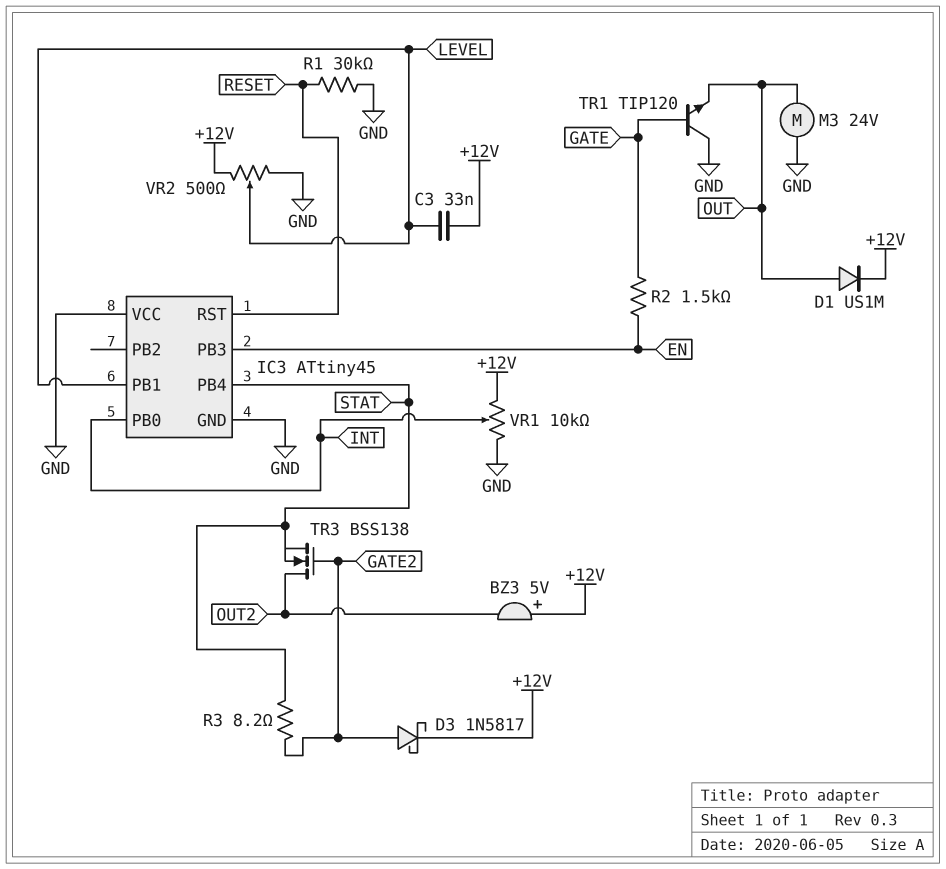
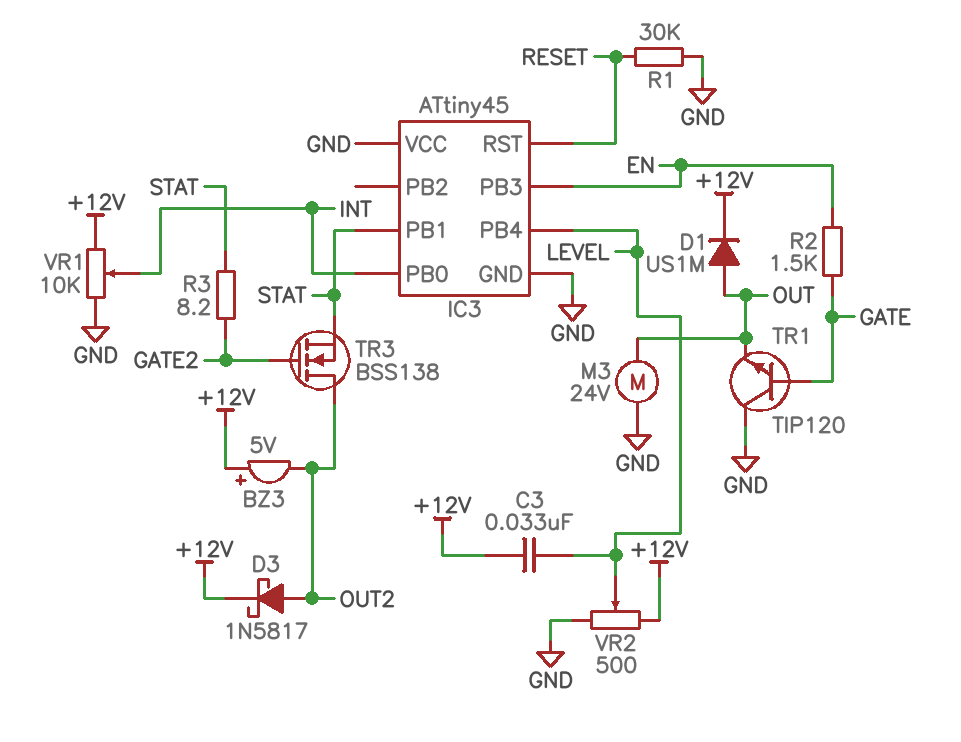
D3: schottky 1N5817 (A GATE2, K +12V) -> schottky 1N5817 (A OUT2, K +12V)
IC3 pin PB1: LEVEL -> STAT
IC3 pin PB4: STAT -> LEVEL

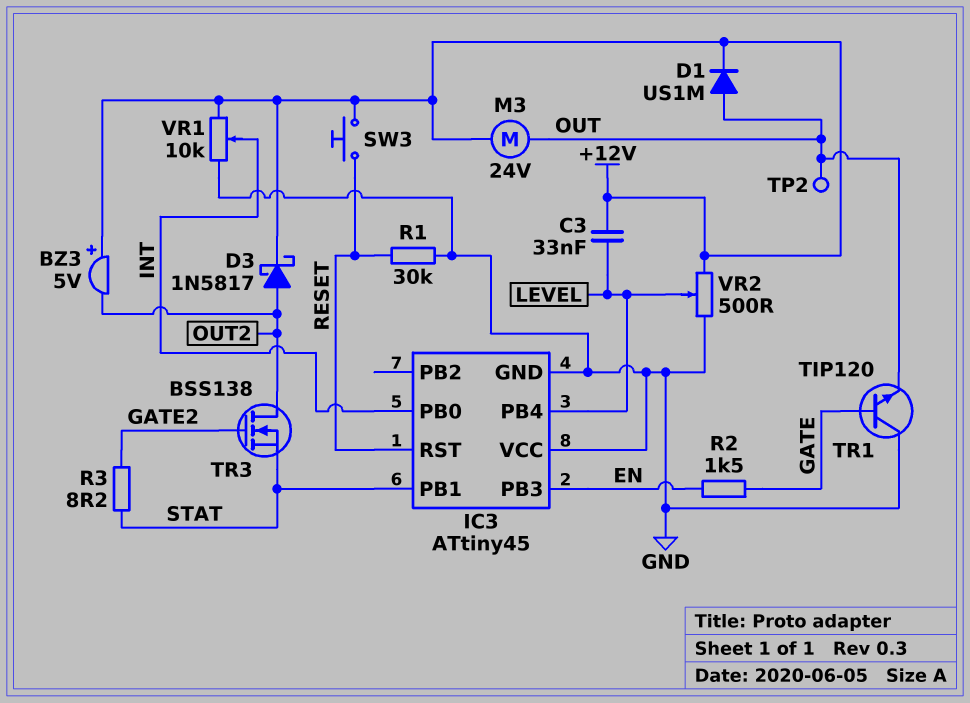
M3: motor 24V (GND, OUT) -> motor 24V (+12V, OUT)
SW3: none -> button (+12V, RESET)
TP2: none -> test point (OUT)

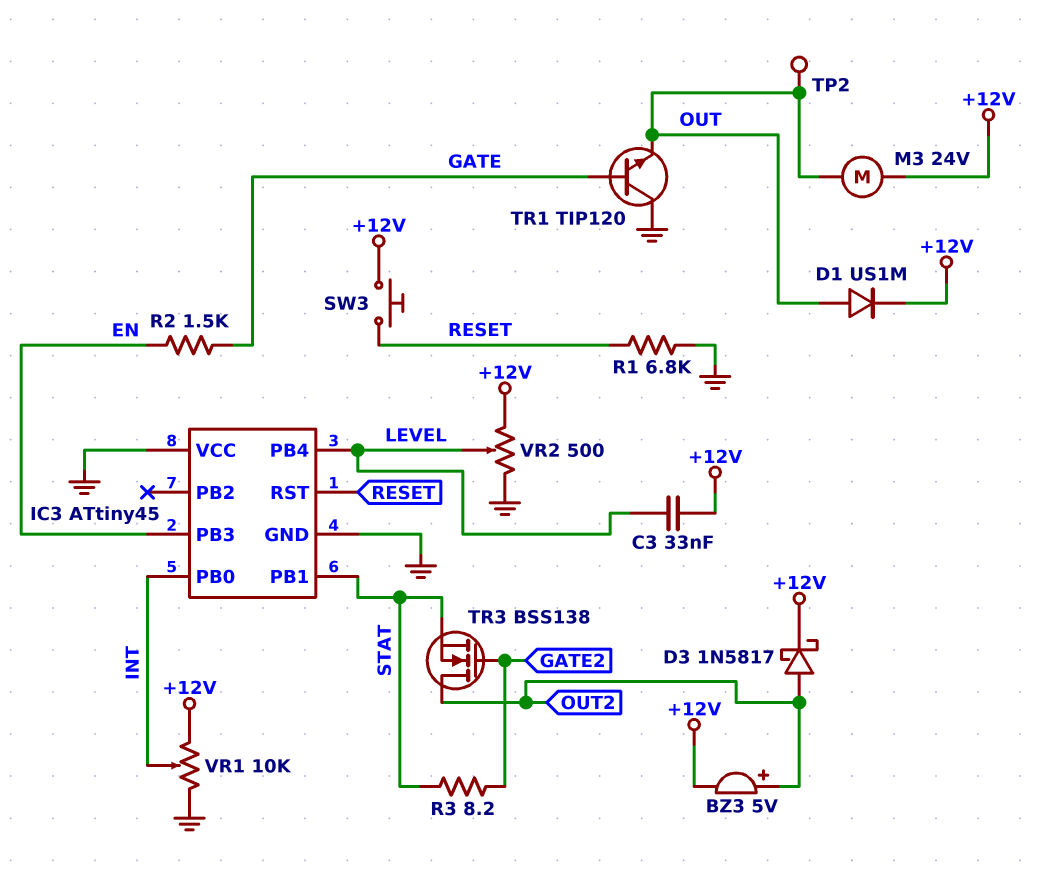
BZ3: buzzer 5V (plus +12V, minus OUT2) -> buzzer 5V (plus OUT2, minus +12V)
R1: 30k (GND, RESET) -> 6.8k (GND, RESET)

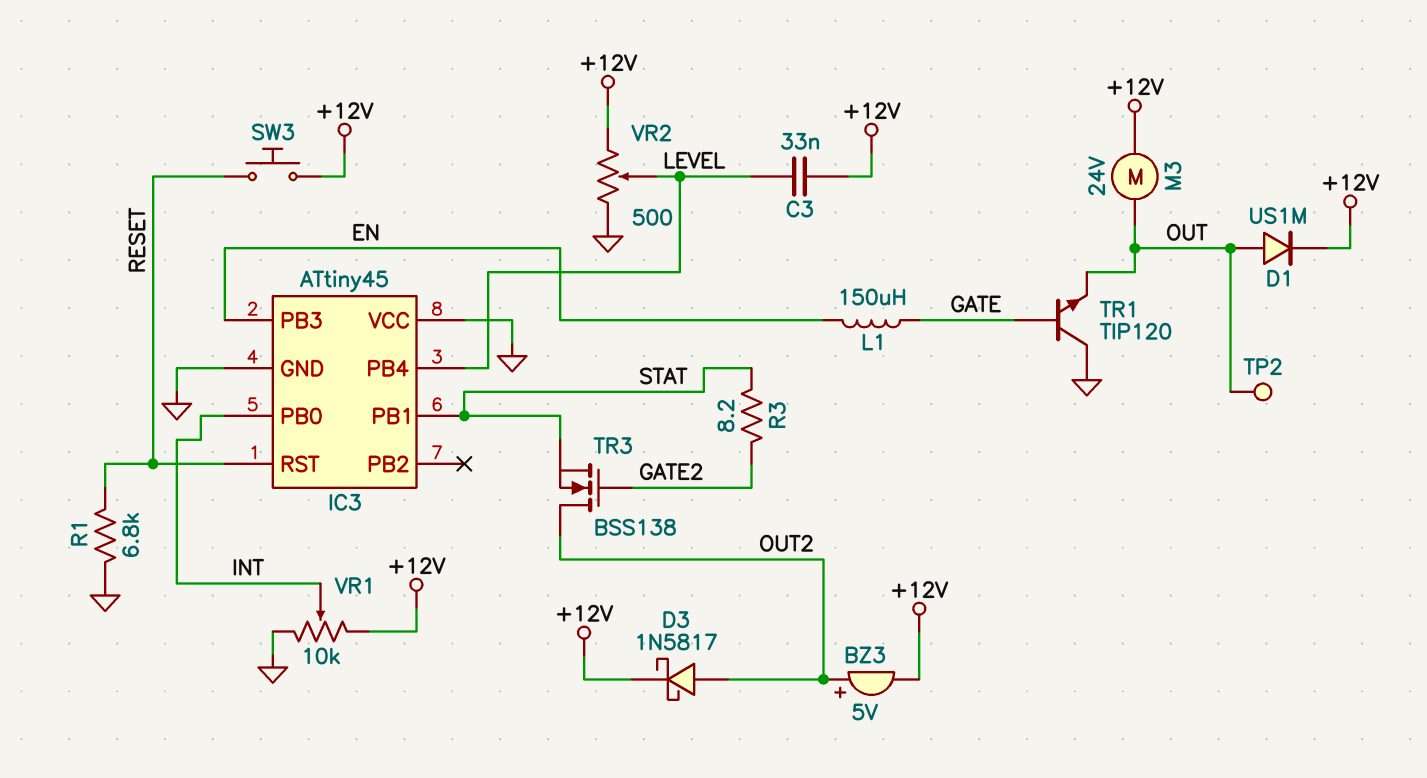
L1: none -> 150uH (EN, GATE)
R2: 1.5k (EN, GATE) -> none

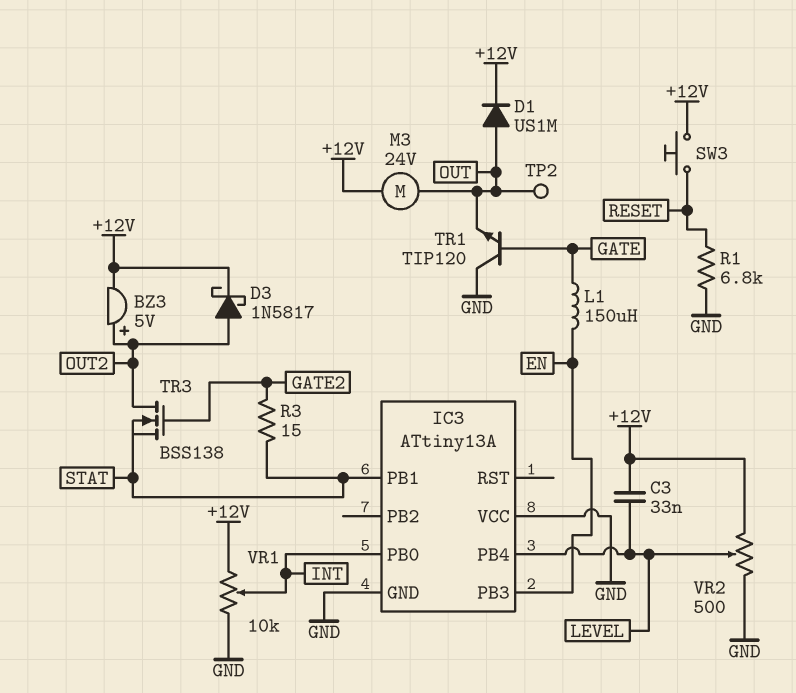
IC3: ATtiny45 -> ATtiny13A
IC3 pin RST: RESET -> none
R3: 8.2 (GATE2, STAT) -> 15 (GATE2, STAT)

